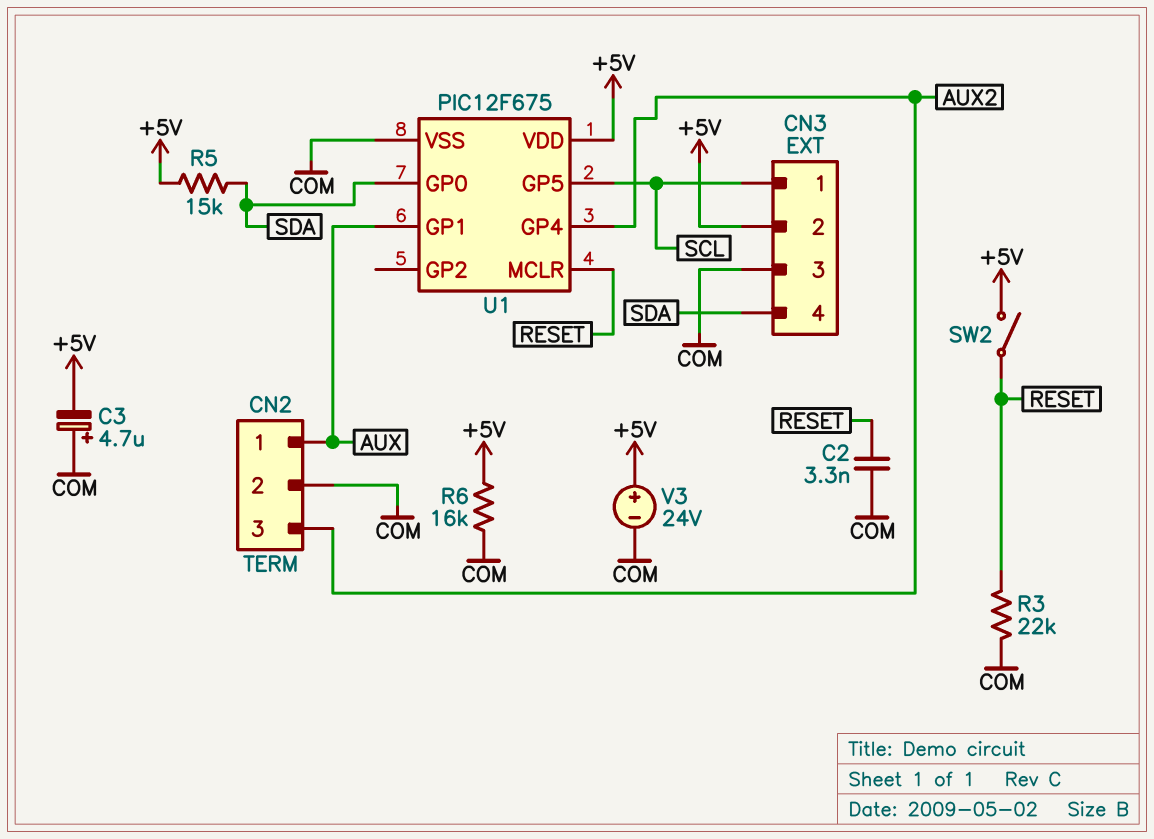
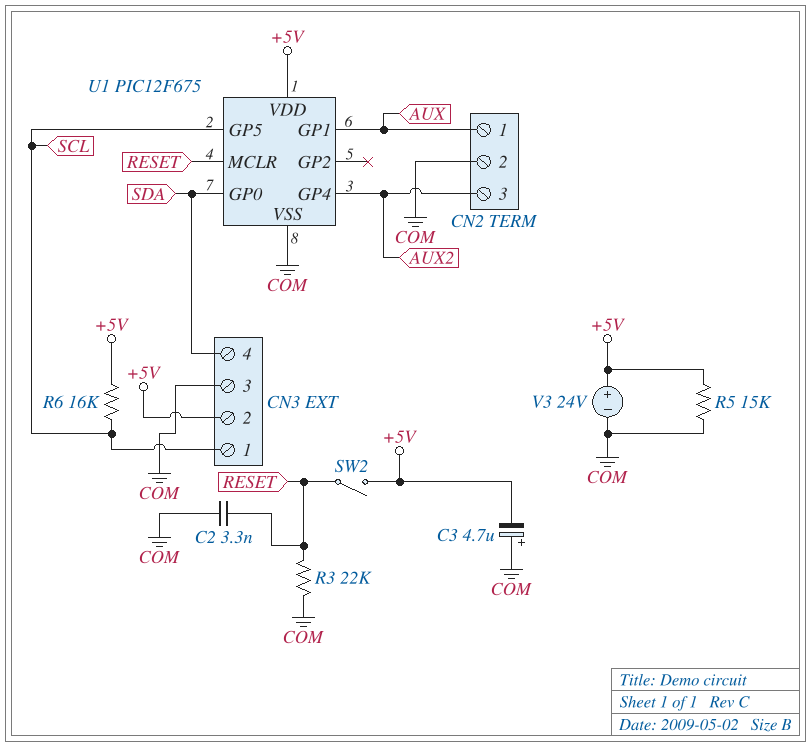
R5: 15k (+5V, SDA) -> 15k (+5V, COM)
R6: 16k (+5V, COM) -> 16k (+5V, SCL)

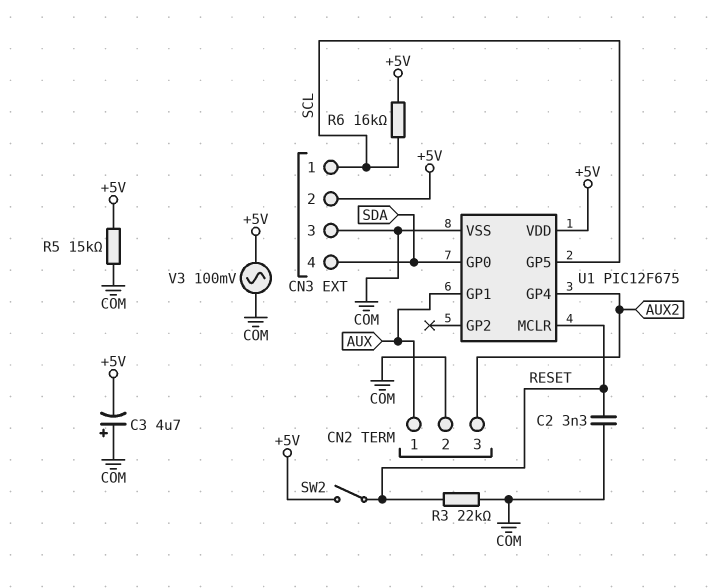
V3: 24V (plus +5V, minus COM) -> AC 100mV (+5V, COM)

